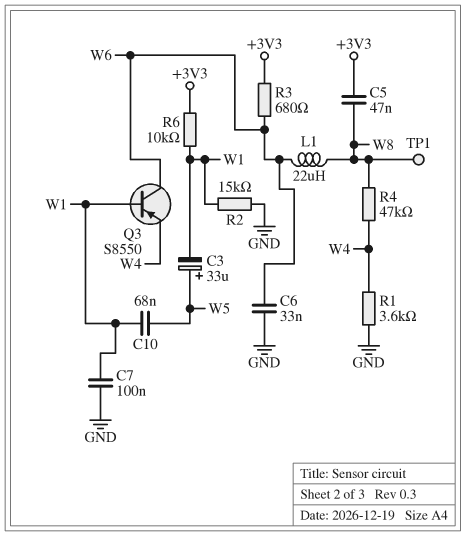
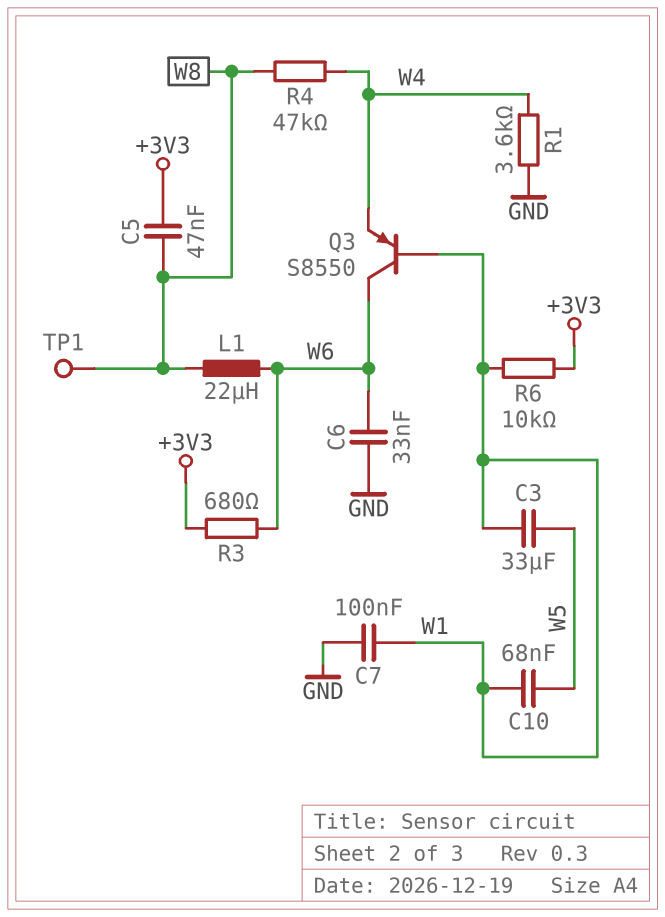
C3: 33uF (plus W5, minus W1) -> 33uF (W1, W5)
R2: 15k (GND, W1) -> none

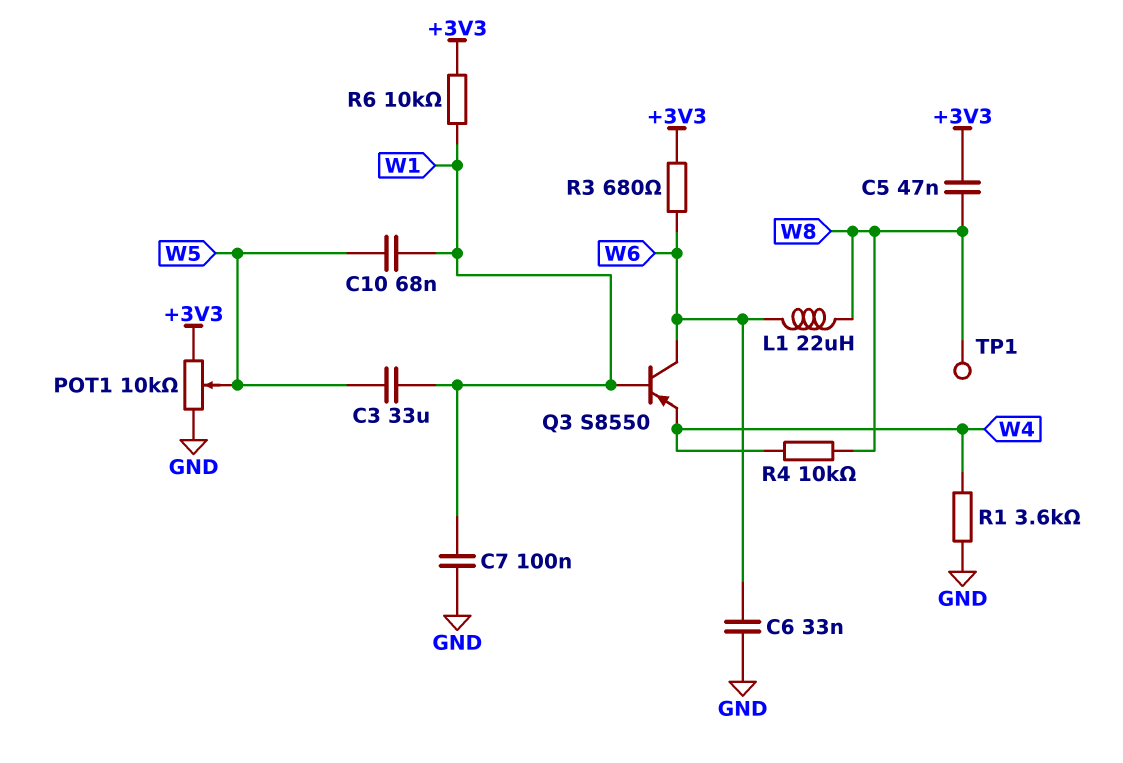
POT1: none -> 10k (+3V3, GND, wiper W5)
R4: 47k (W4, W8) -> 10k (W4, W8)

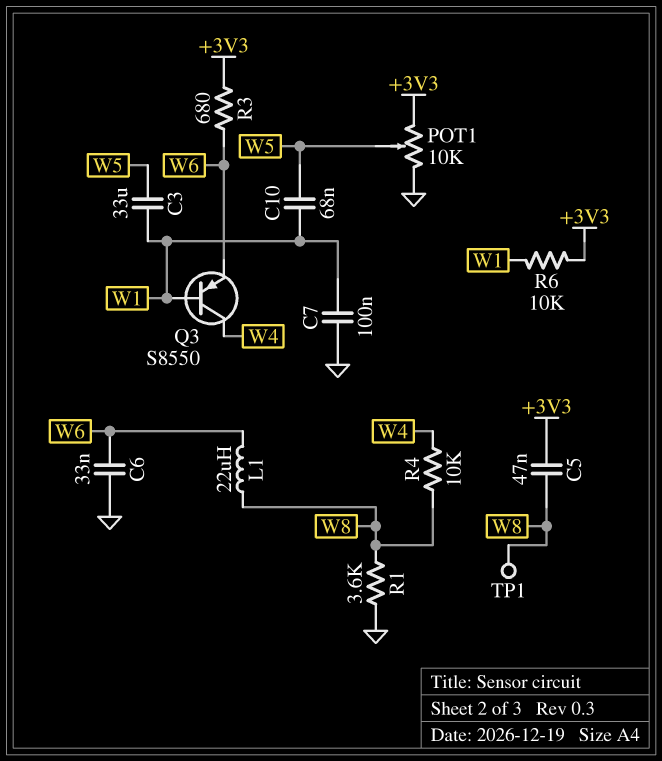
Q3: PNP S8550 (B W1, C W6, E W4) -> PNP S8550 (B W1, C W4, E W6)
R1: 3.6k (GND, W4) -> 3.6k (GND, W8)

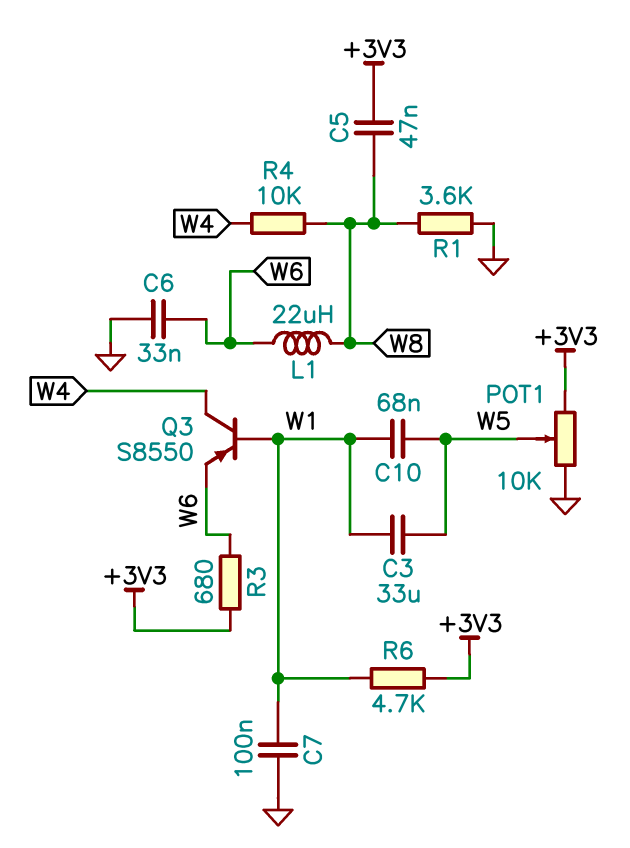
R6: 10k (+3V3, W1) -> 4.7k (+3V3, W1)
TP1: test point (W8) -> none

